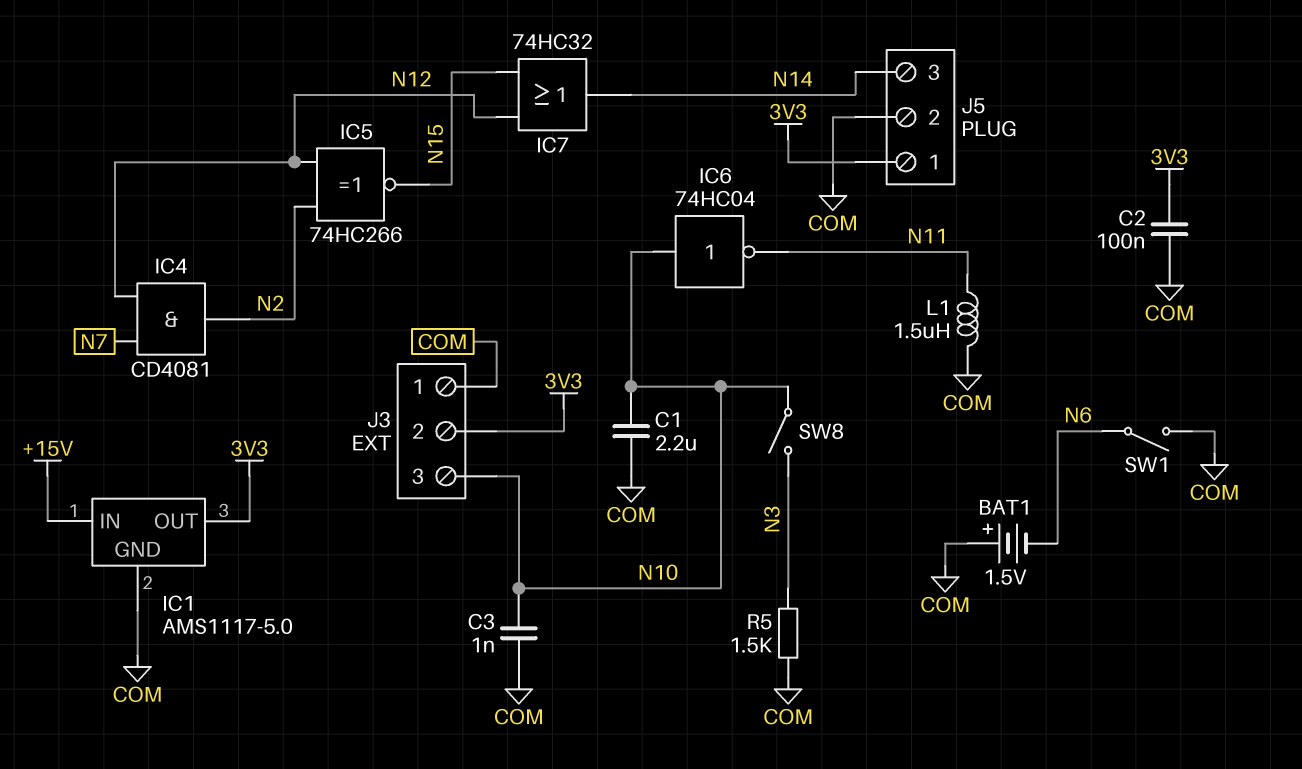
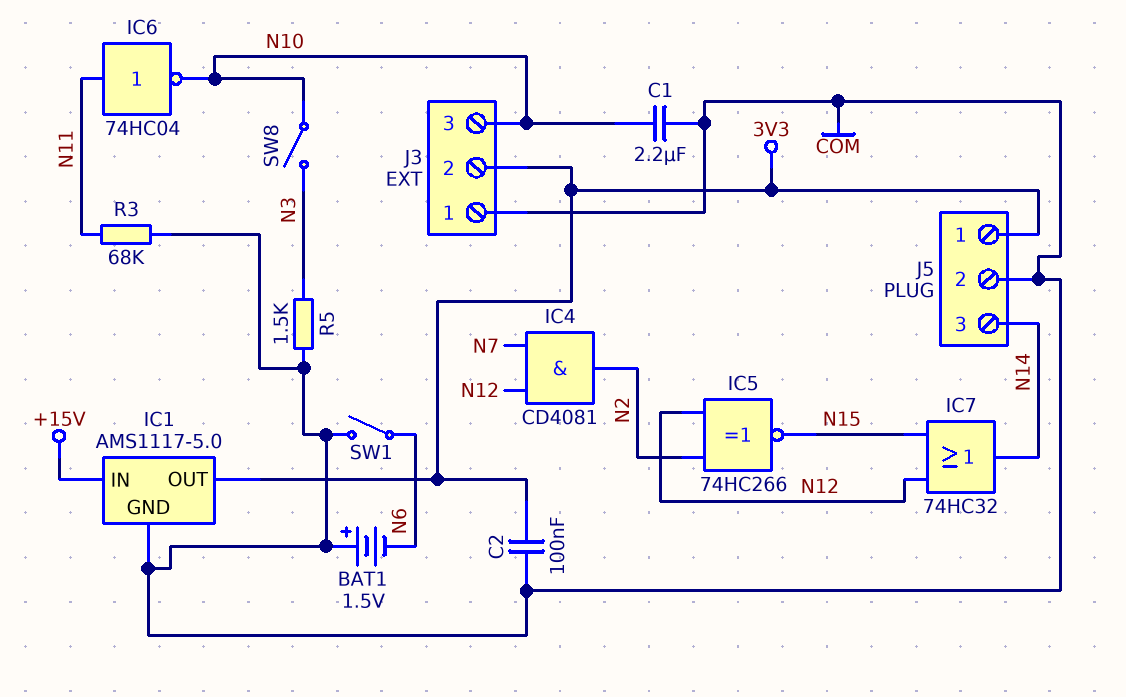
C3: 1nF (COM, N10) -> none
IC6: NOT 74HC04 (in N10, out N11) -> NOT 74HC04 (in N11, out N10)
L1: 1.5uH (COM, N11) -> none
R3: none -> 68k (COM, N11)

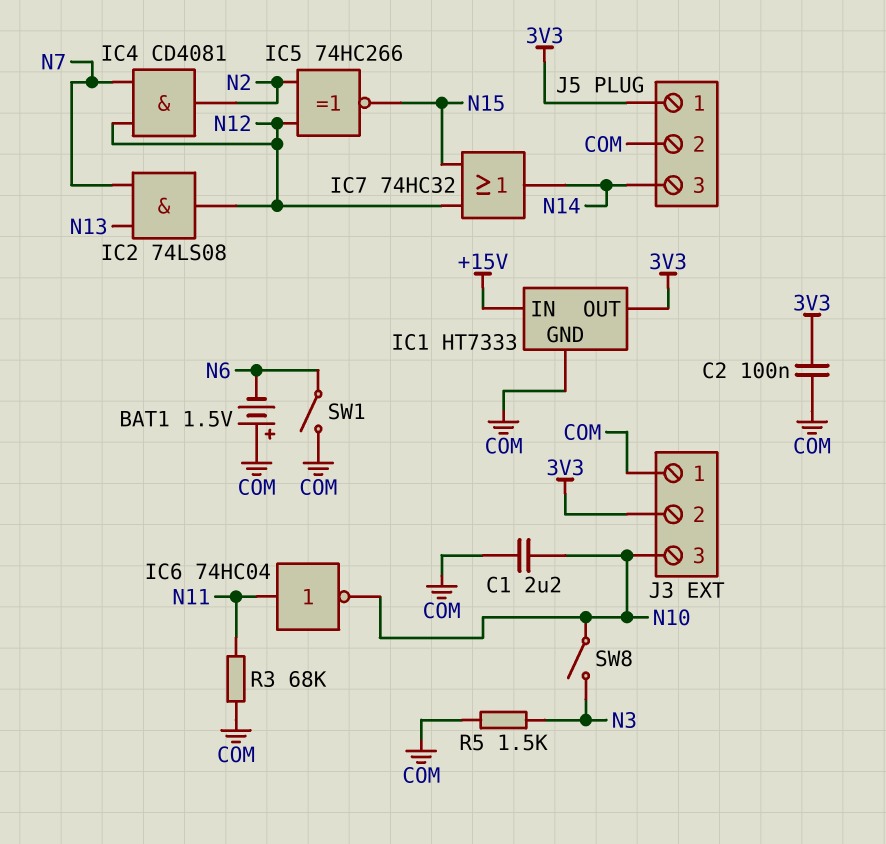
IC1: AMS1117-5.0 -> HT7333
IC2: none -> AND 74LS08 (in N7, in N13, out N12)

